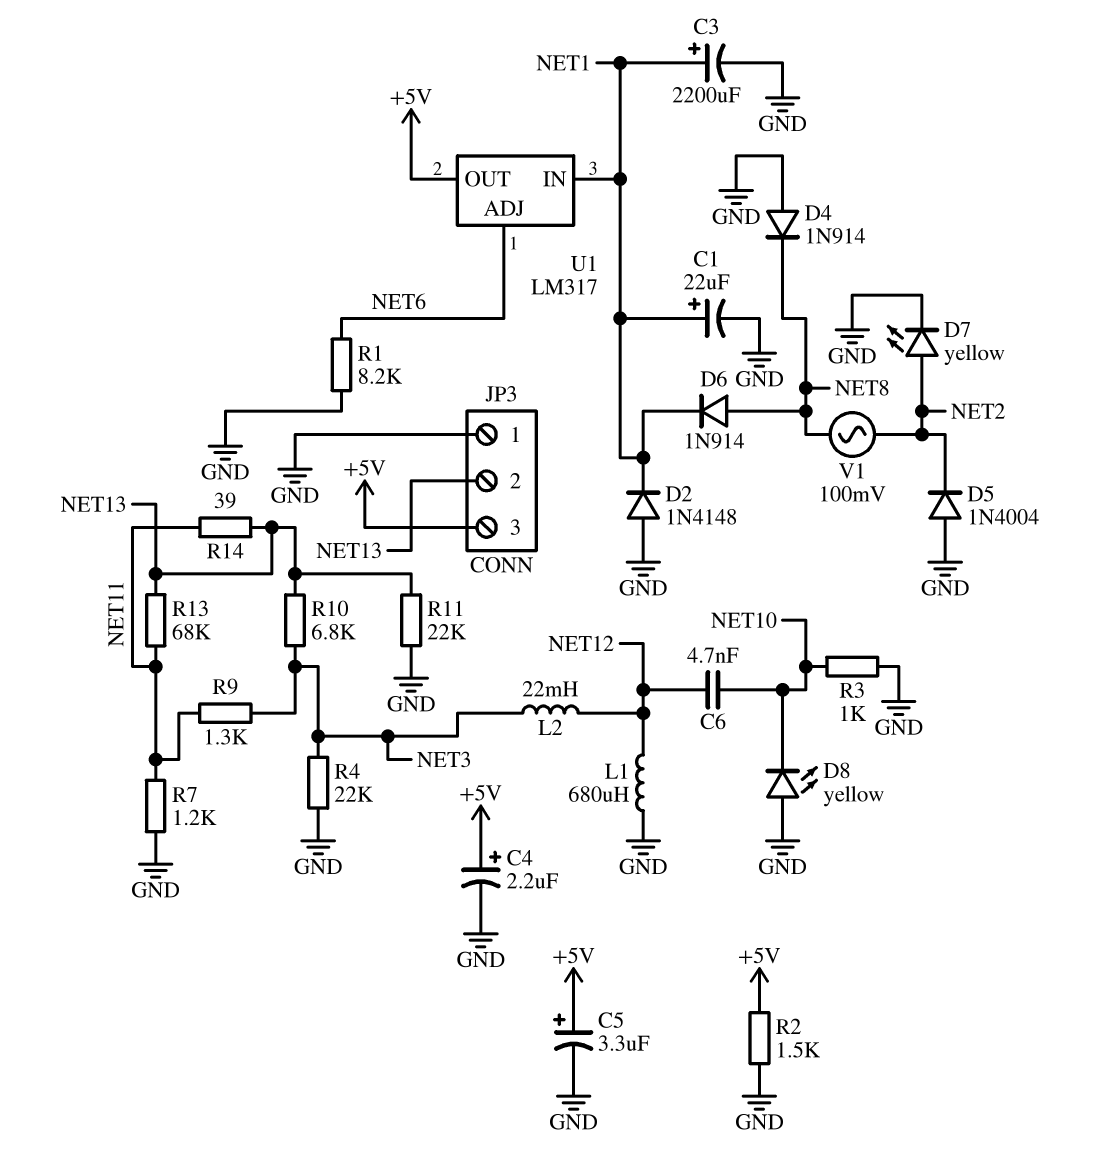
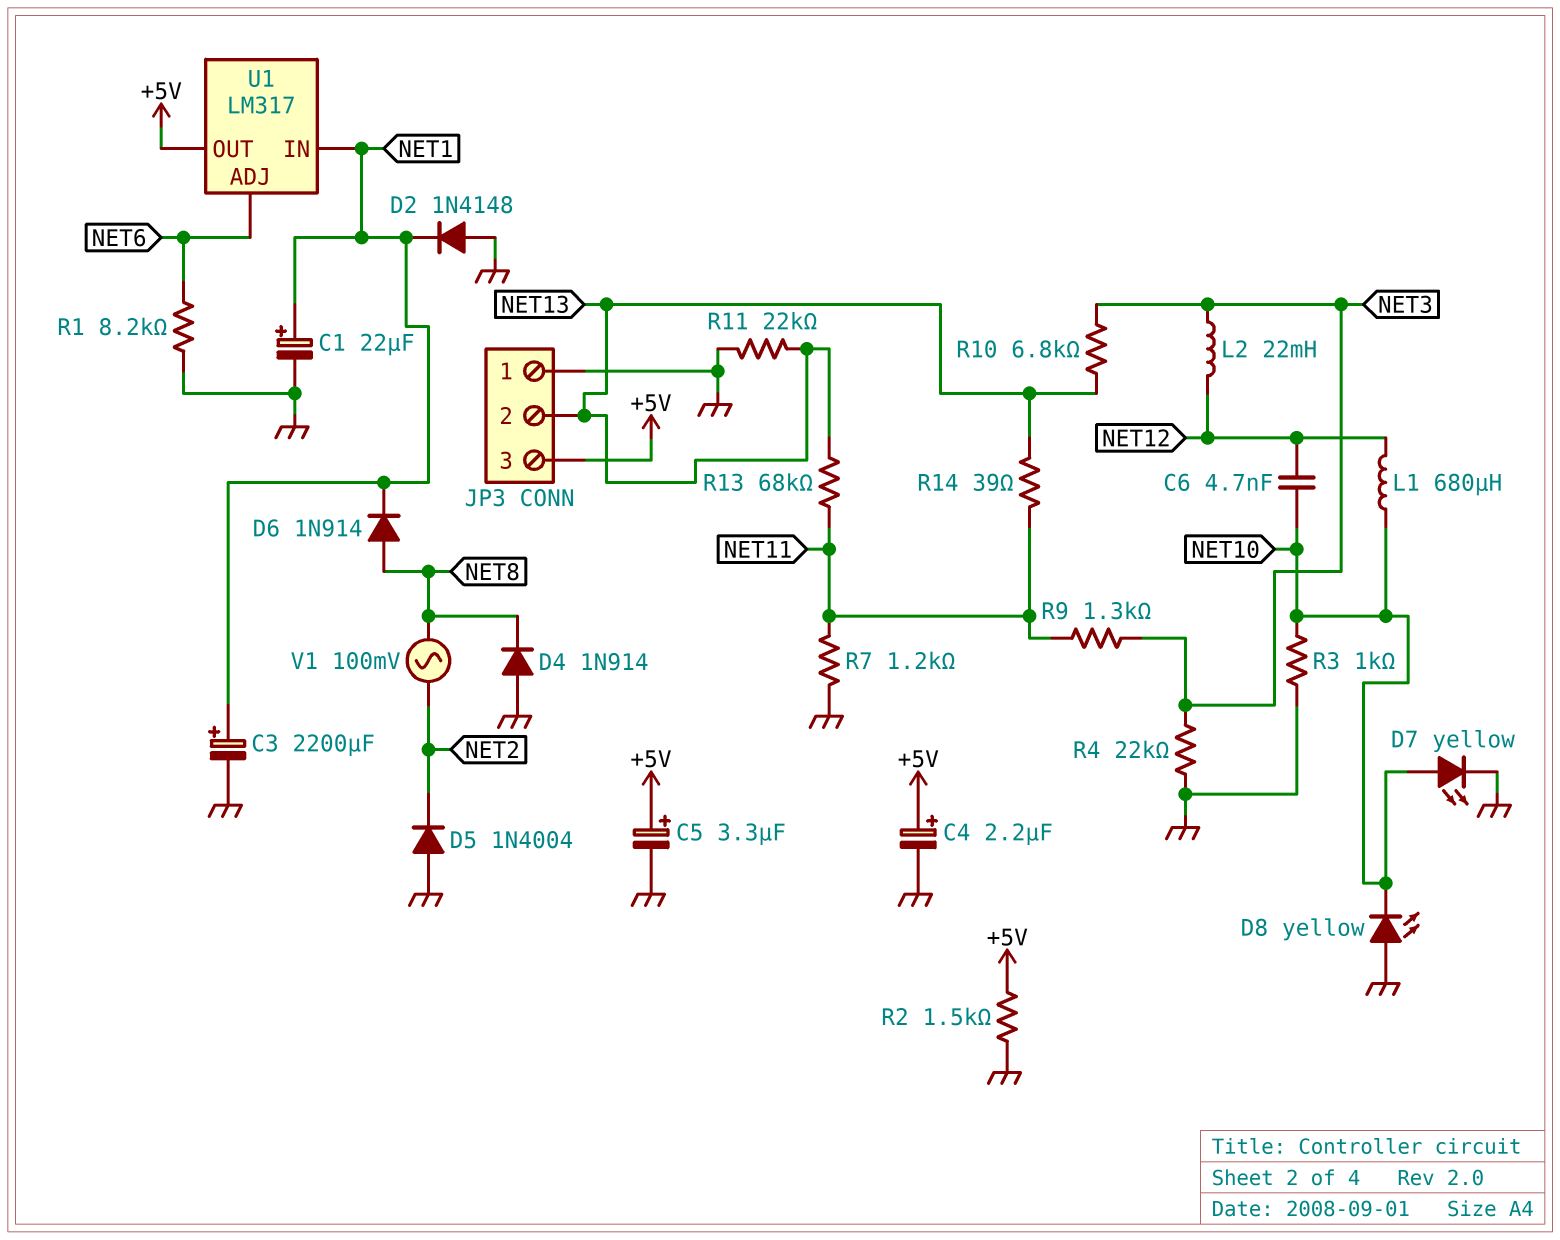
D7: LED yellow (A NET2, K GND) -> LED yellow (A NET10, K GND)
L1: 680uH (GND, NET12) -> 680uH (NET10, NET12)

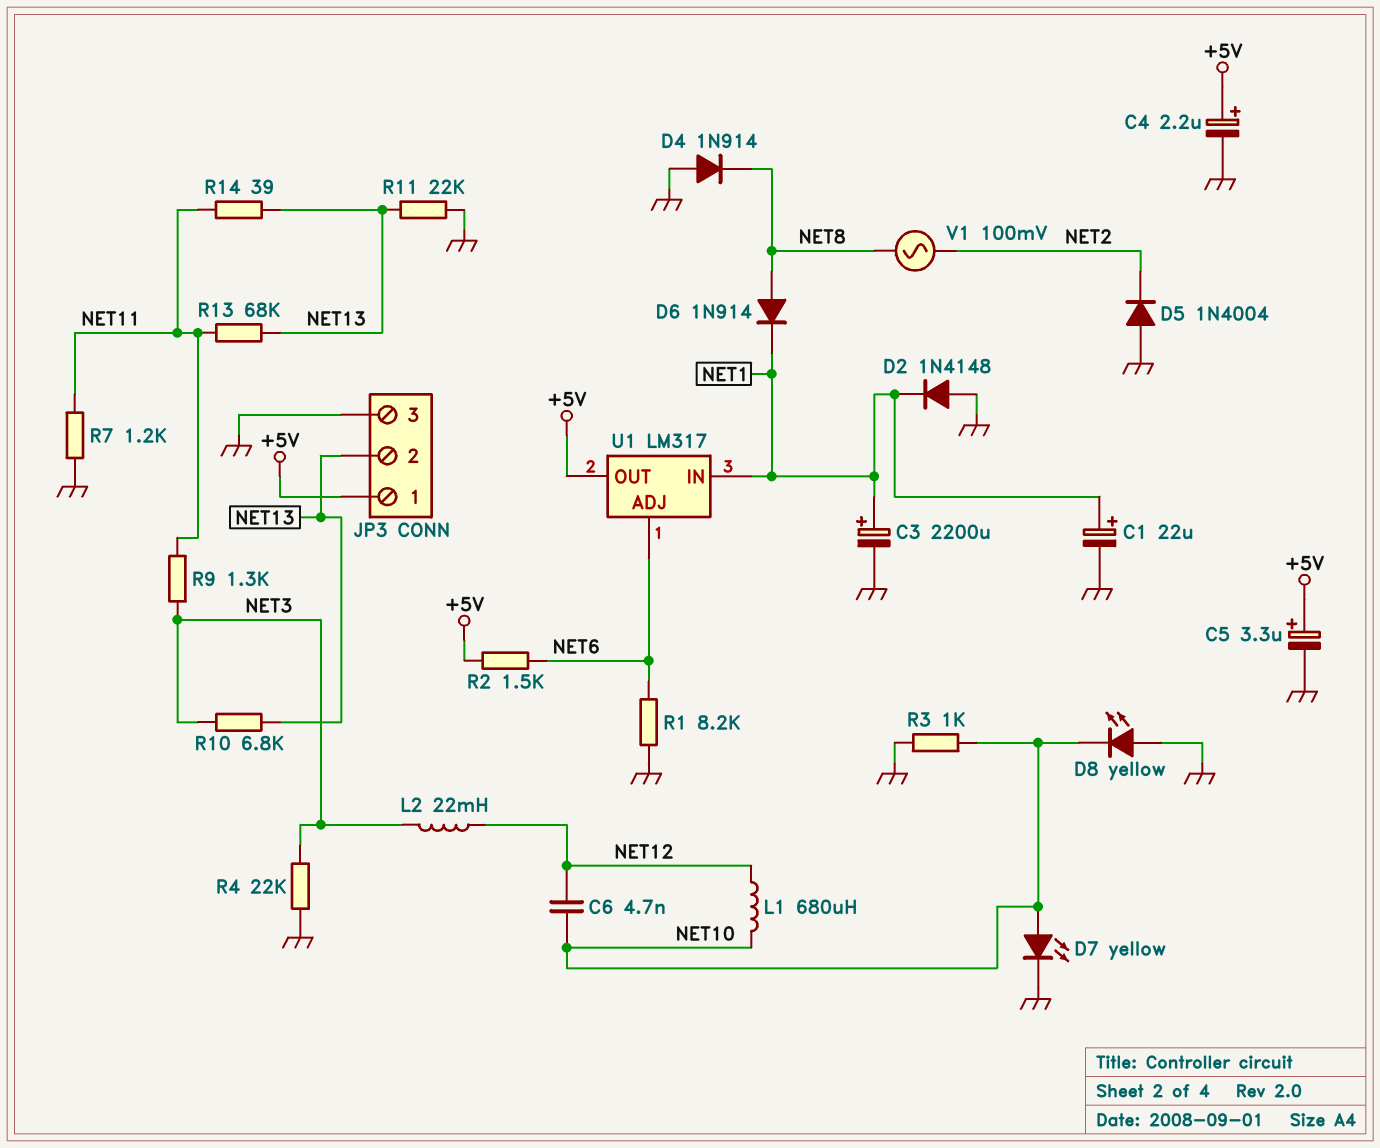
JP3 pin 1: GND -> +5V
JP3 pin 3: +5V -> GND
R2: 1.5k (+5V, GND) -> 1.5k (+5V, NET6)

